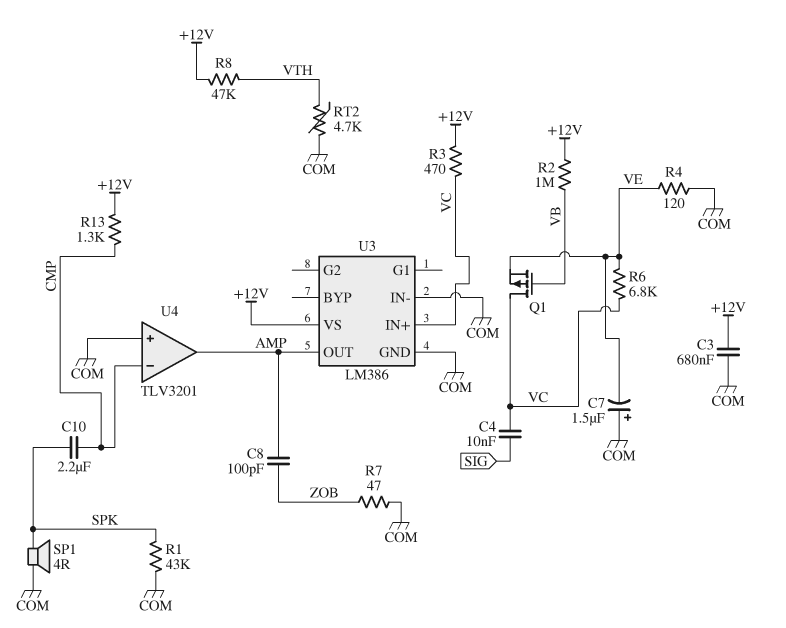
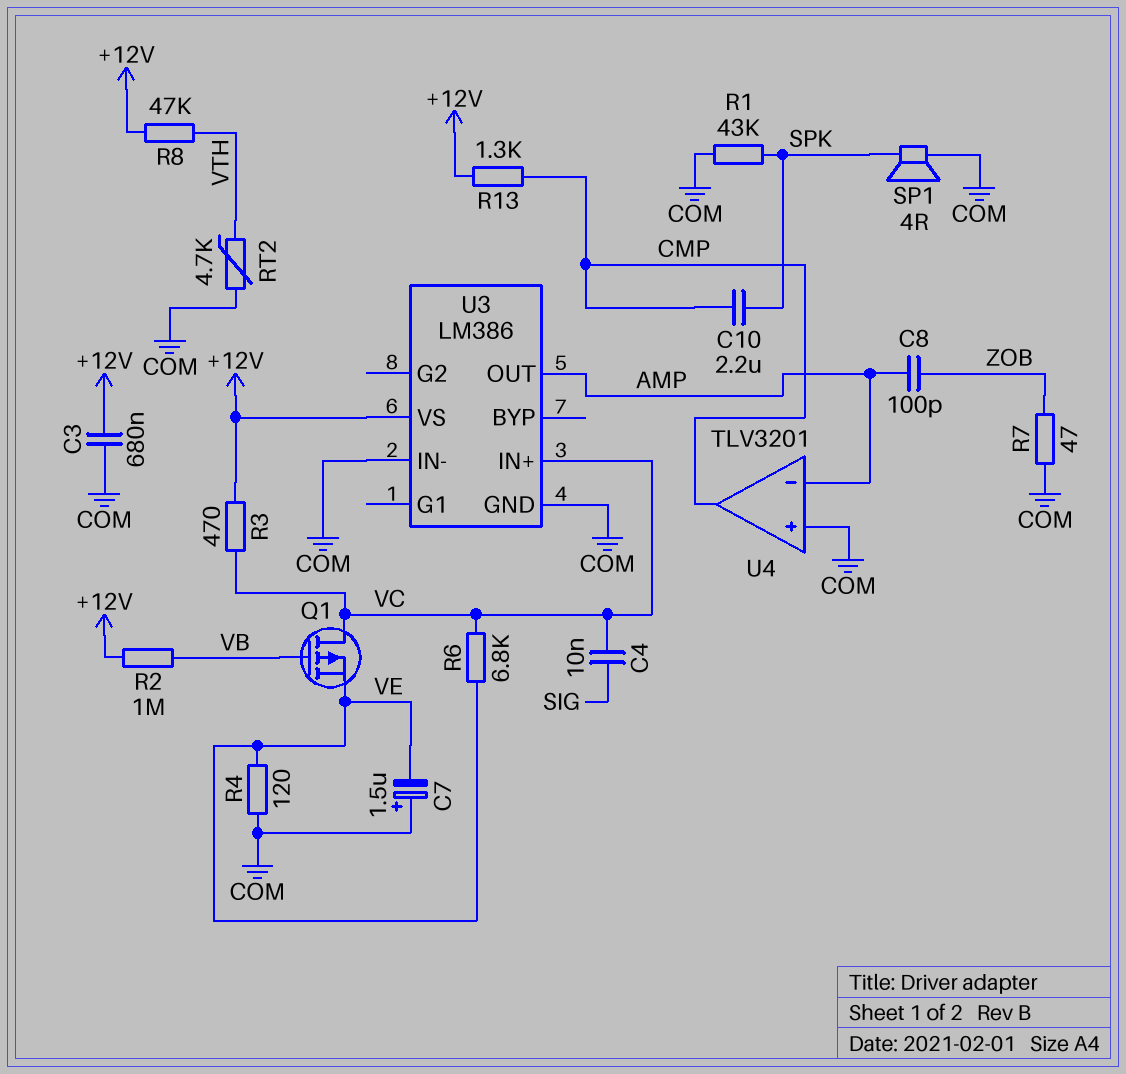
U4 pin in-: CMP -> AMP
U4 pin out: AMP -> CMP

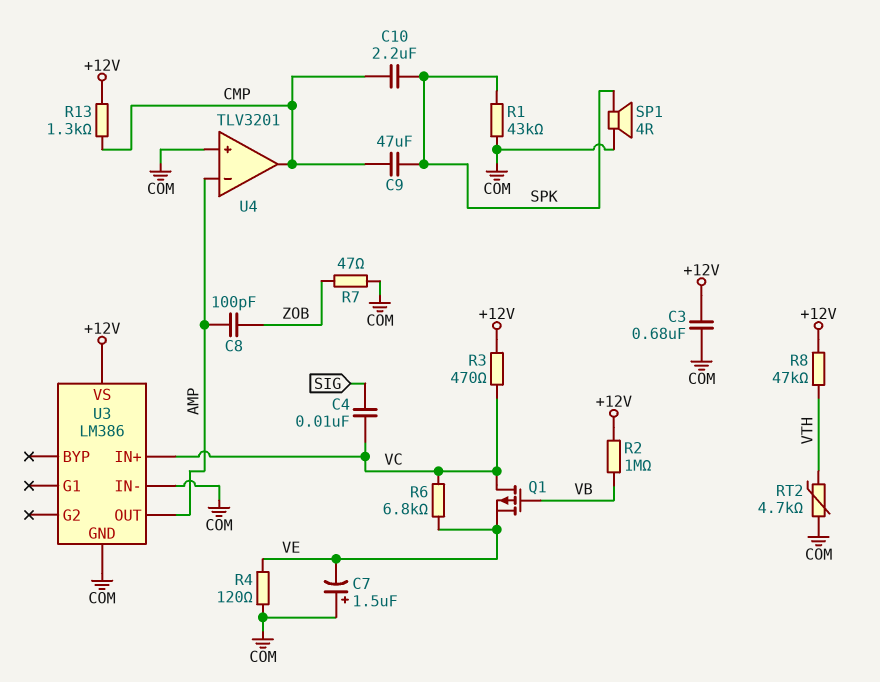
C9: none -> 47uF (CMP, SPK)

